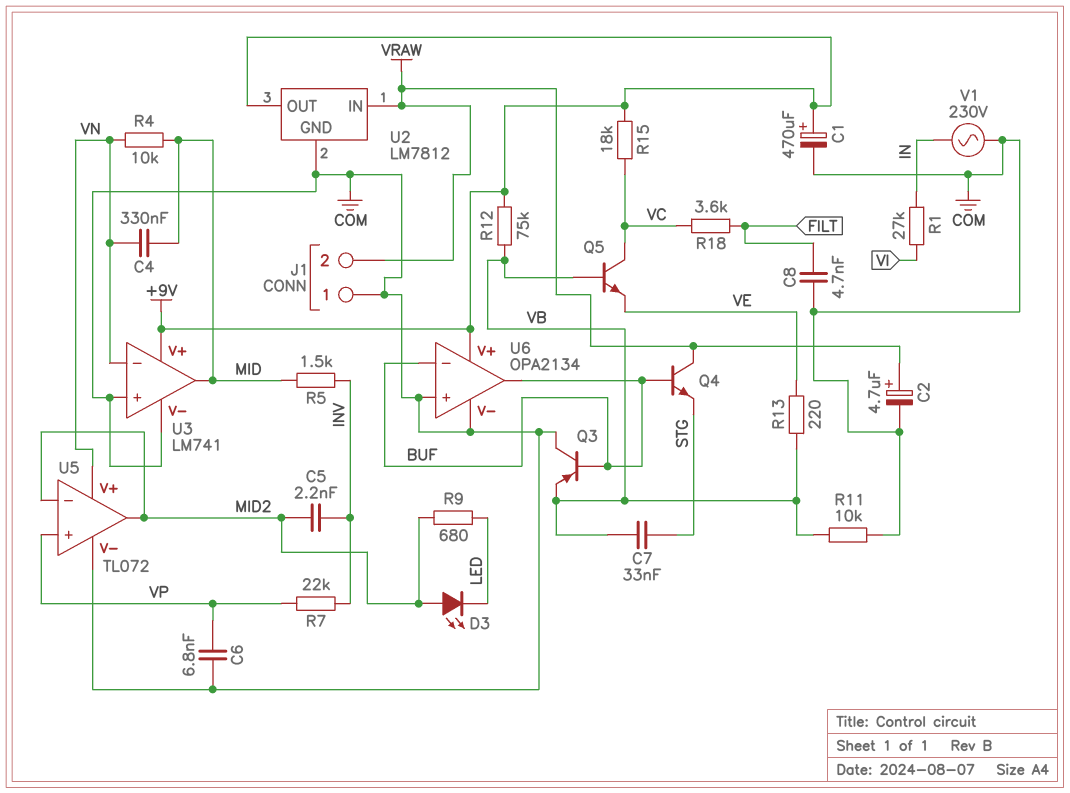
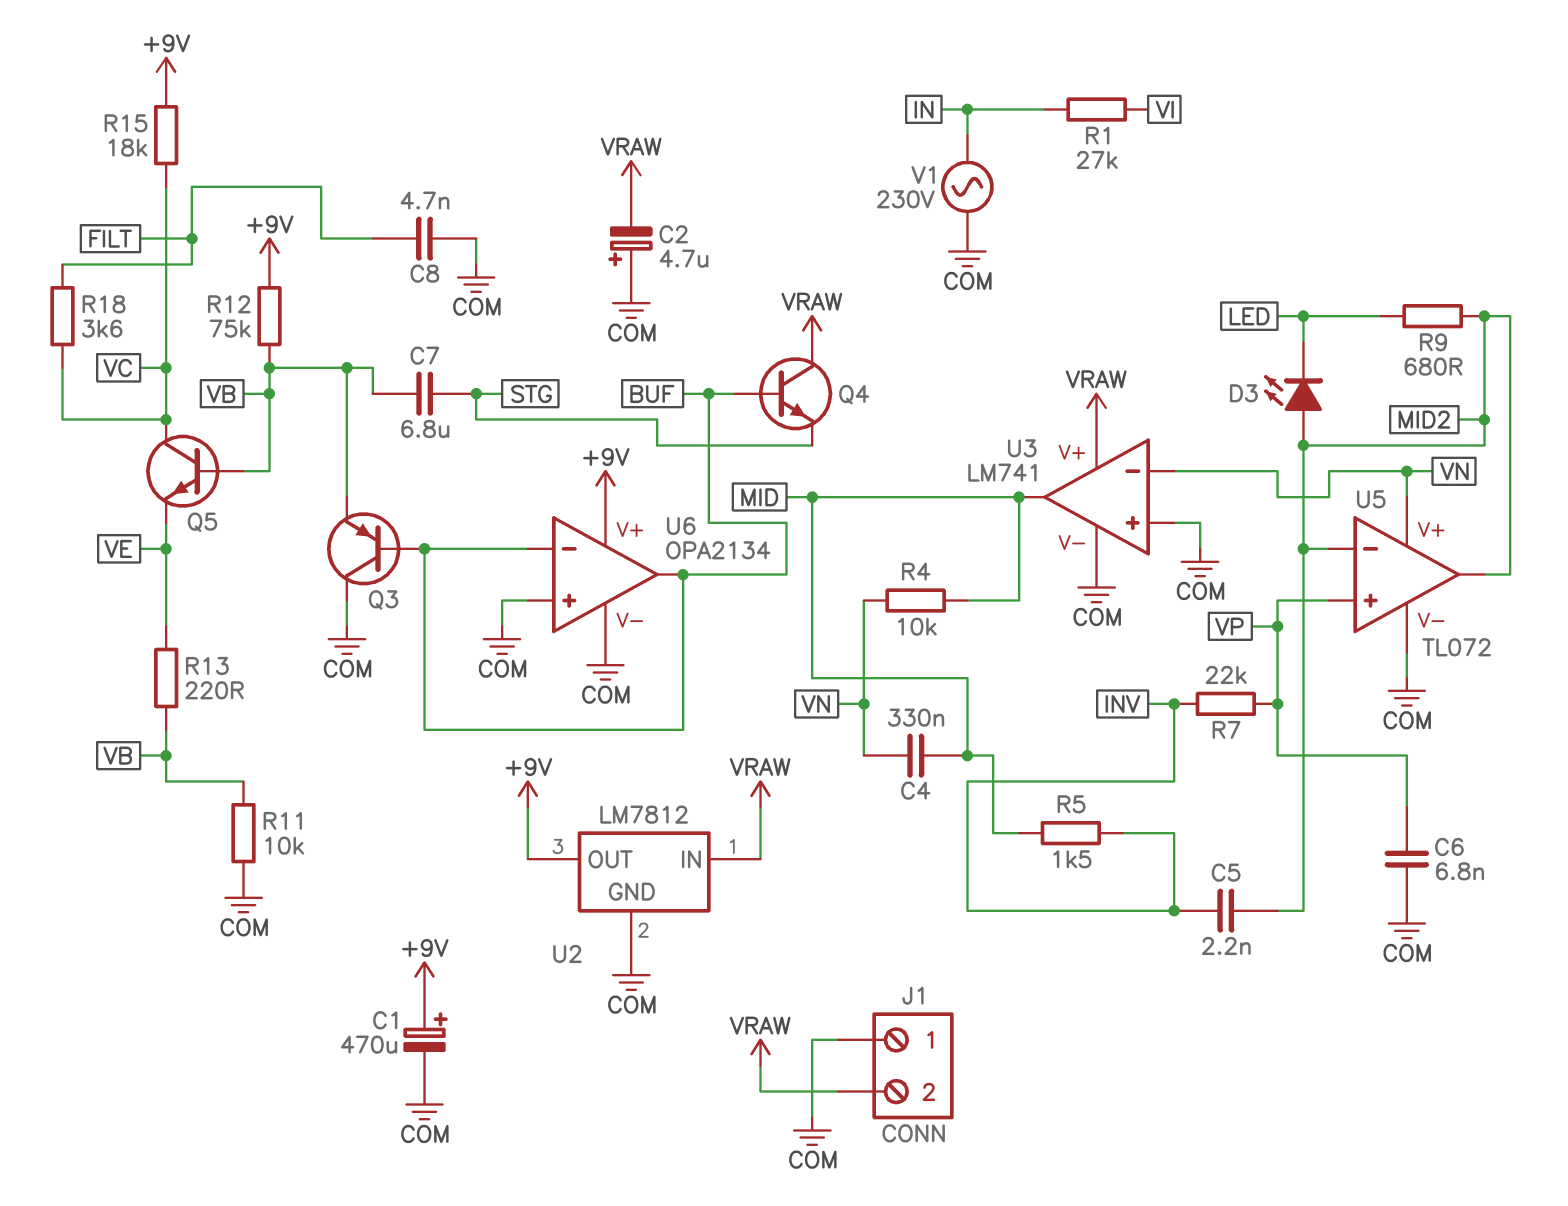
C2: 4.7uF (plus VRAW, minus COM) -> 4.7uF (plus COM, minus VRAW)
C7: 33nF (STG, VB) -> 6.8uF (STG, VB)
U3 pin V+: +9V -> VRAW

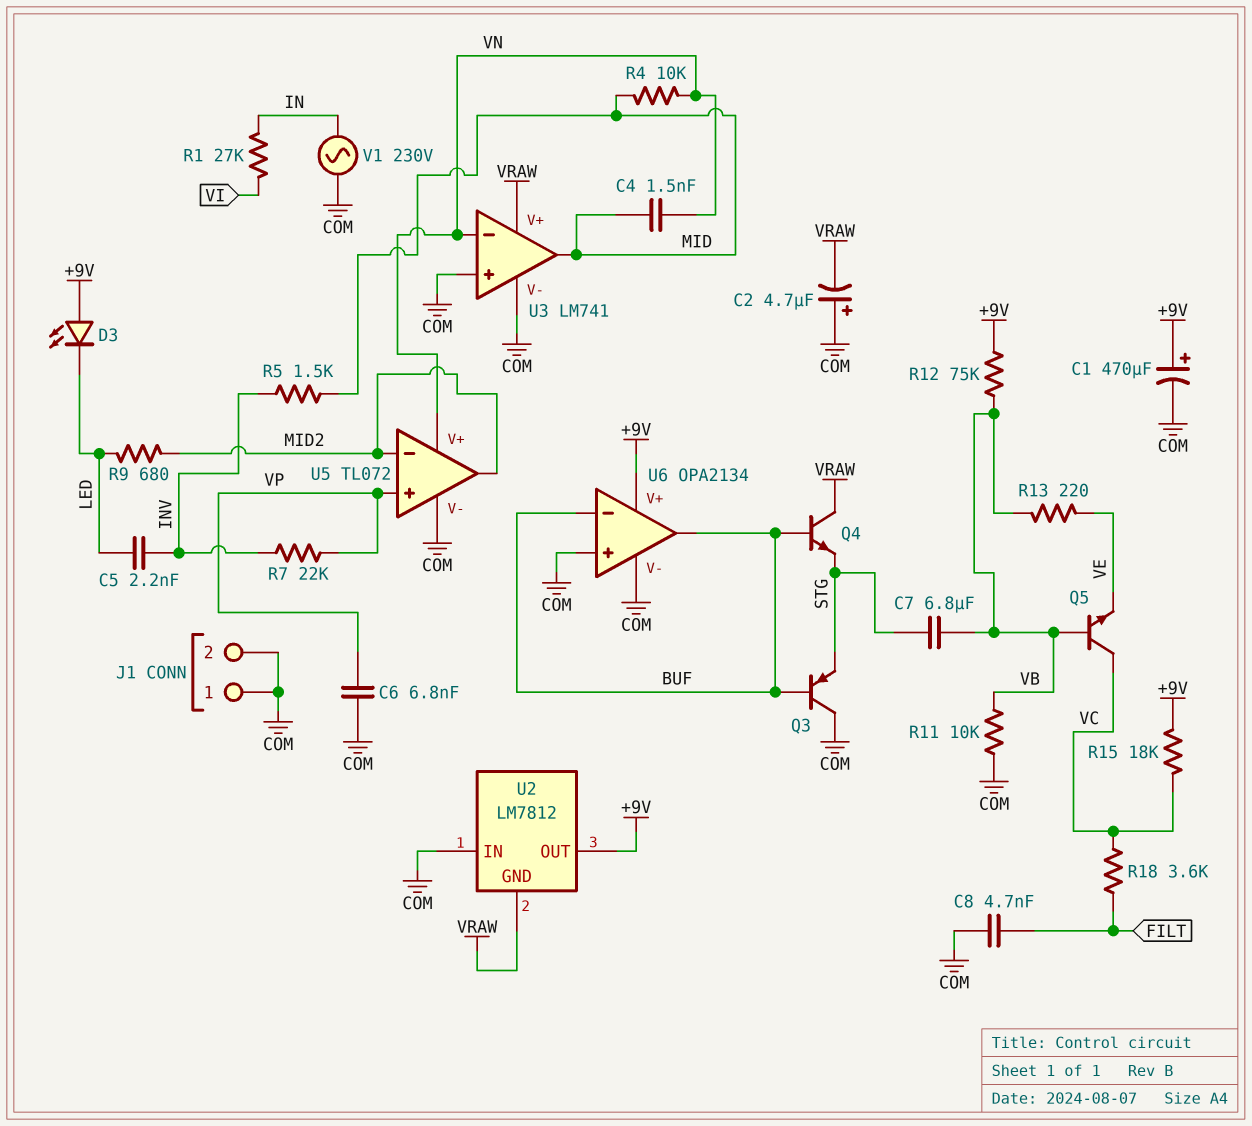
C4: 330nF (MID, VN) -> 1.5nF (MID, VN)
C5: 2.2nF (INV, MID2) -> 2.2nF (INV, LED)
D3: LED (A MID2, K LED) -> LED (A +9V, K LED)
J1 pin 2: VRAW -> COM
Q3: PNP (B BUF, C COM, E VB) -> PNP (B BUF, C COM, E STG)
U2 pin GND: COM -> VRAW
U2 pin IN: VRAW -> COM

